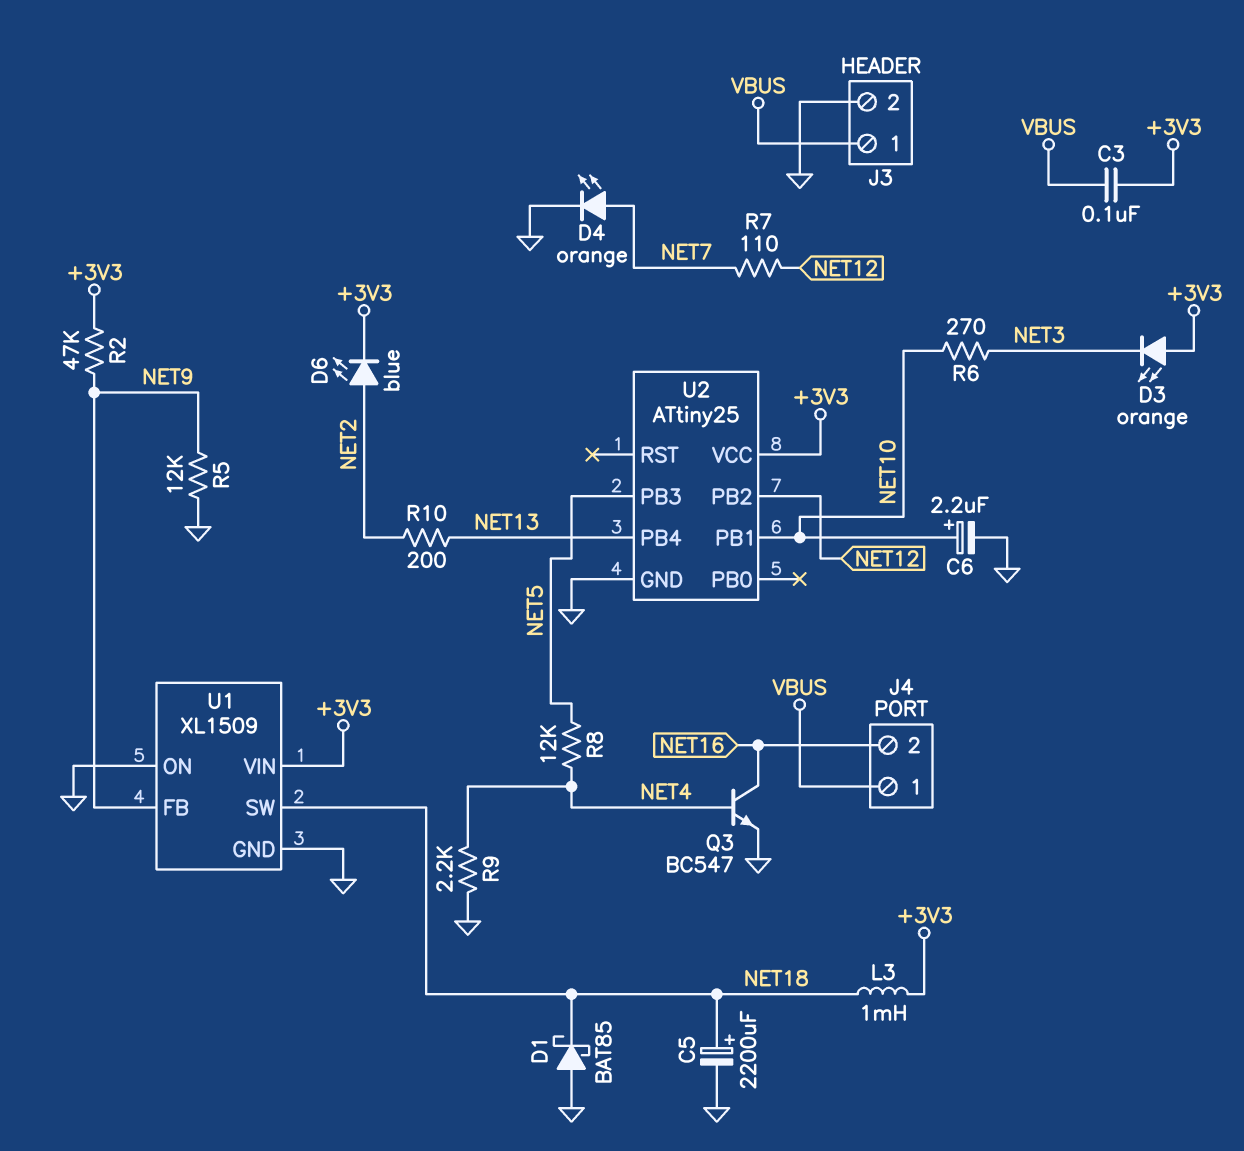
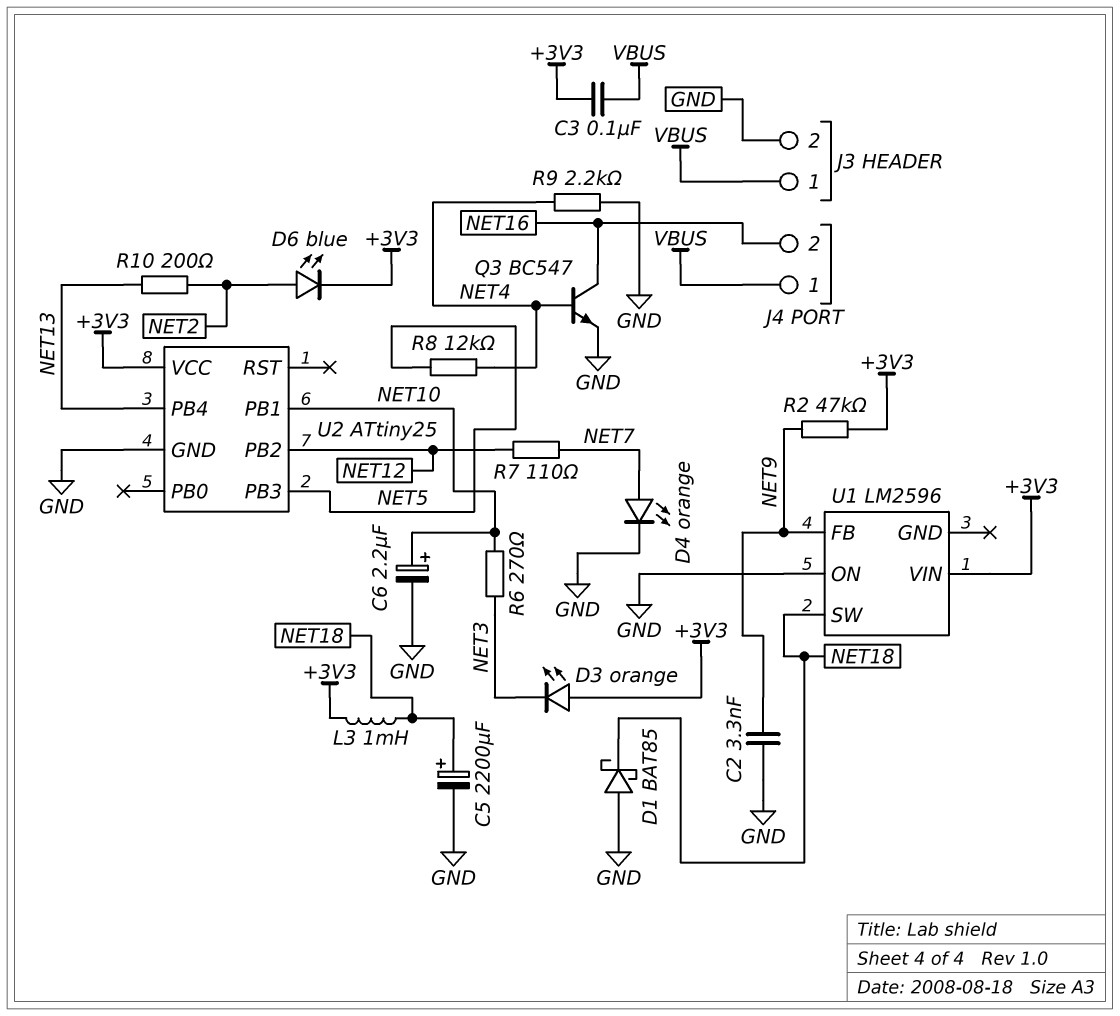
C2: none -> 3.3nF (GND, NET9)
R5: 12k (GND, NET9) -> none
U1: XL1509 -> LM2596
U1 pin GND: GND -> none

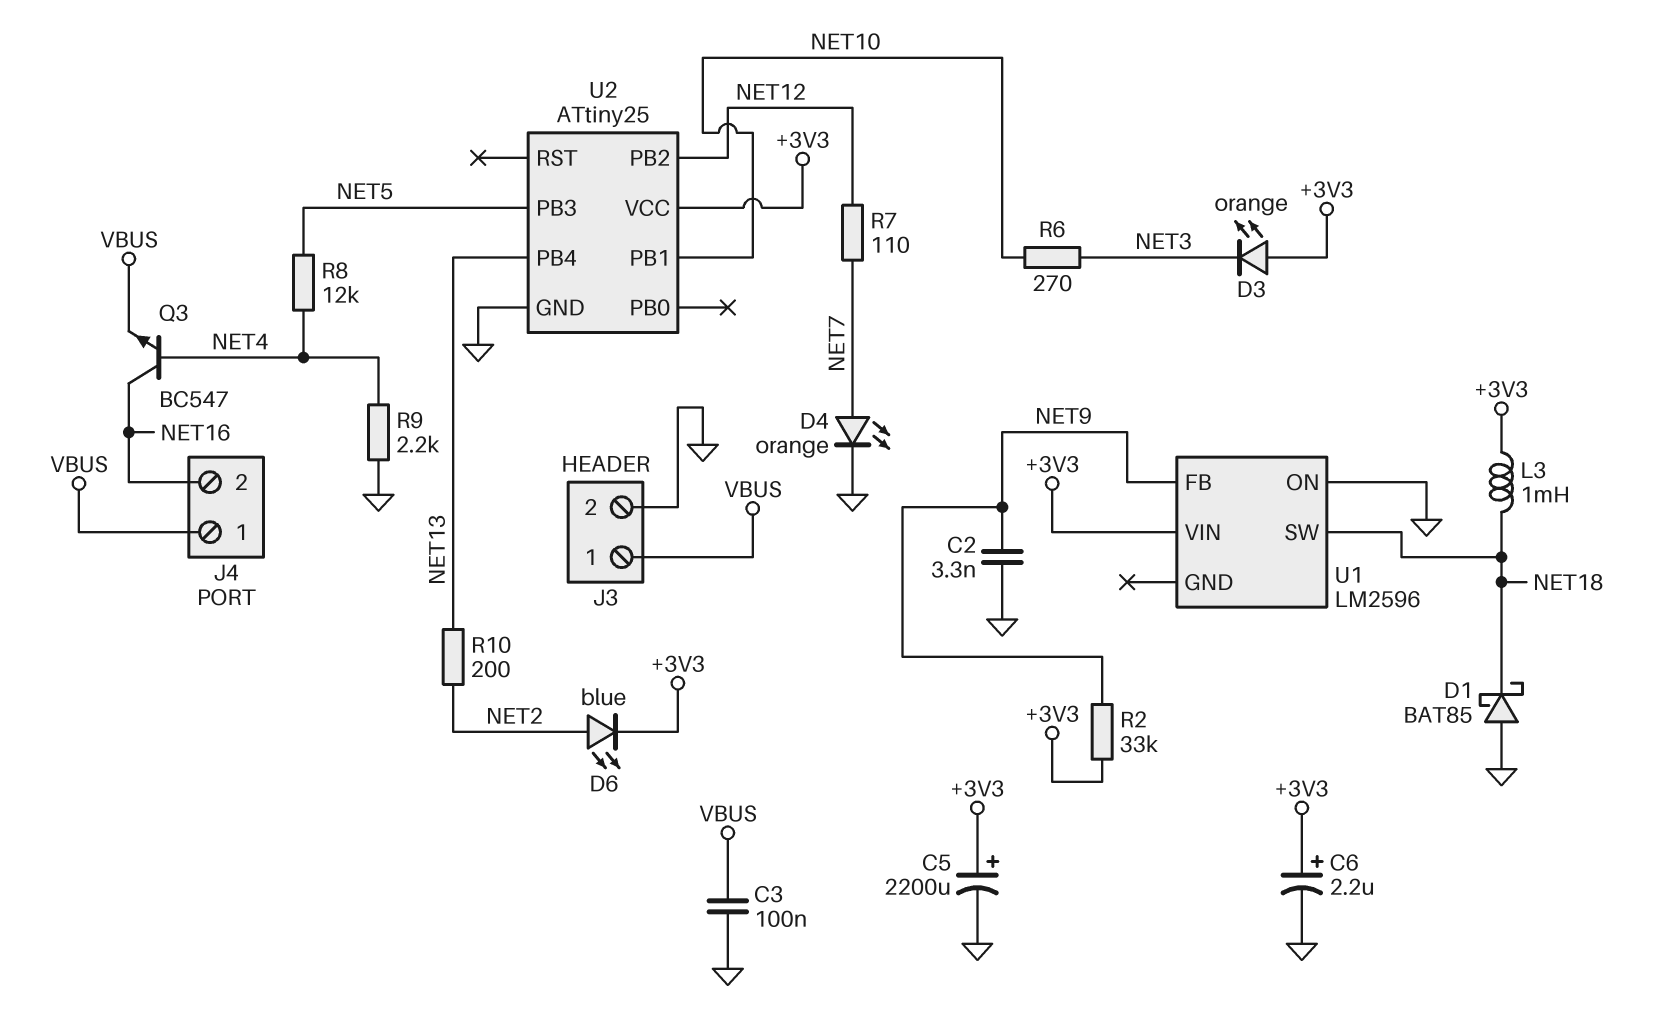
C3: 100nF (+3V3, VBUS) -> 100nF (GND, VBUS)
C5: 2200uF (plus NET18, minus GND) -> 2200uF (plus +3V3, minus GND)
C6: 2.2uF (plus NET10, minus GND) -> 2.2uF (plus +3V3, minus GND)
Q3: NPN BC547 (B NET4, C NET16, E GND) -> NPN BC547 (B NET4, C NET16, E VBUS)
R2: 47k (+3V3, NET9) -> 33k (+3V3, NET9)

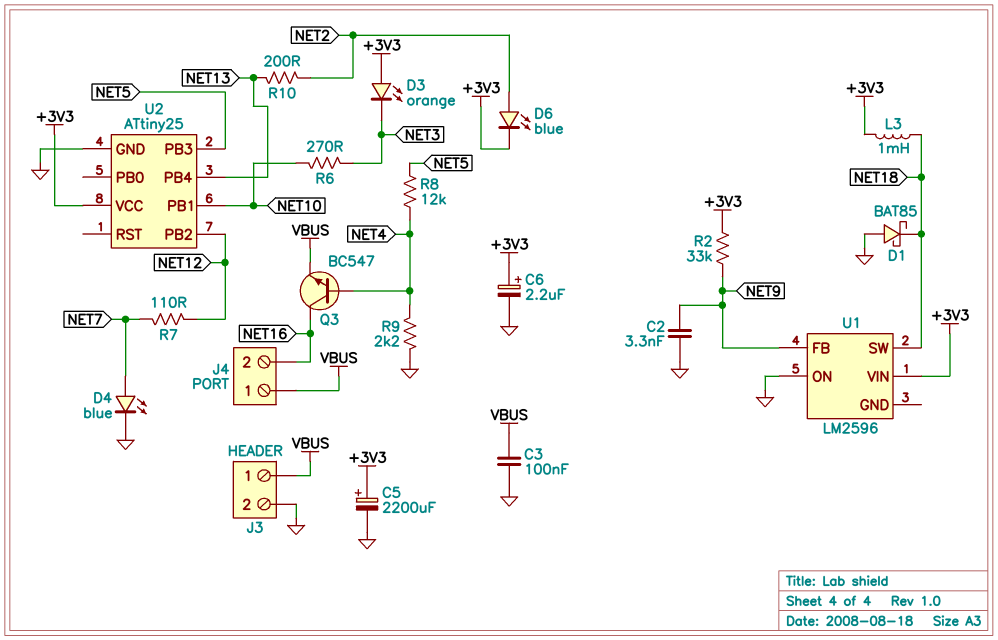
D4: LED orange (A NET7, K GND) -> LED blue (A NET7, K GND)

